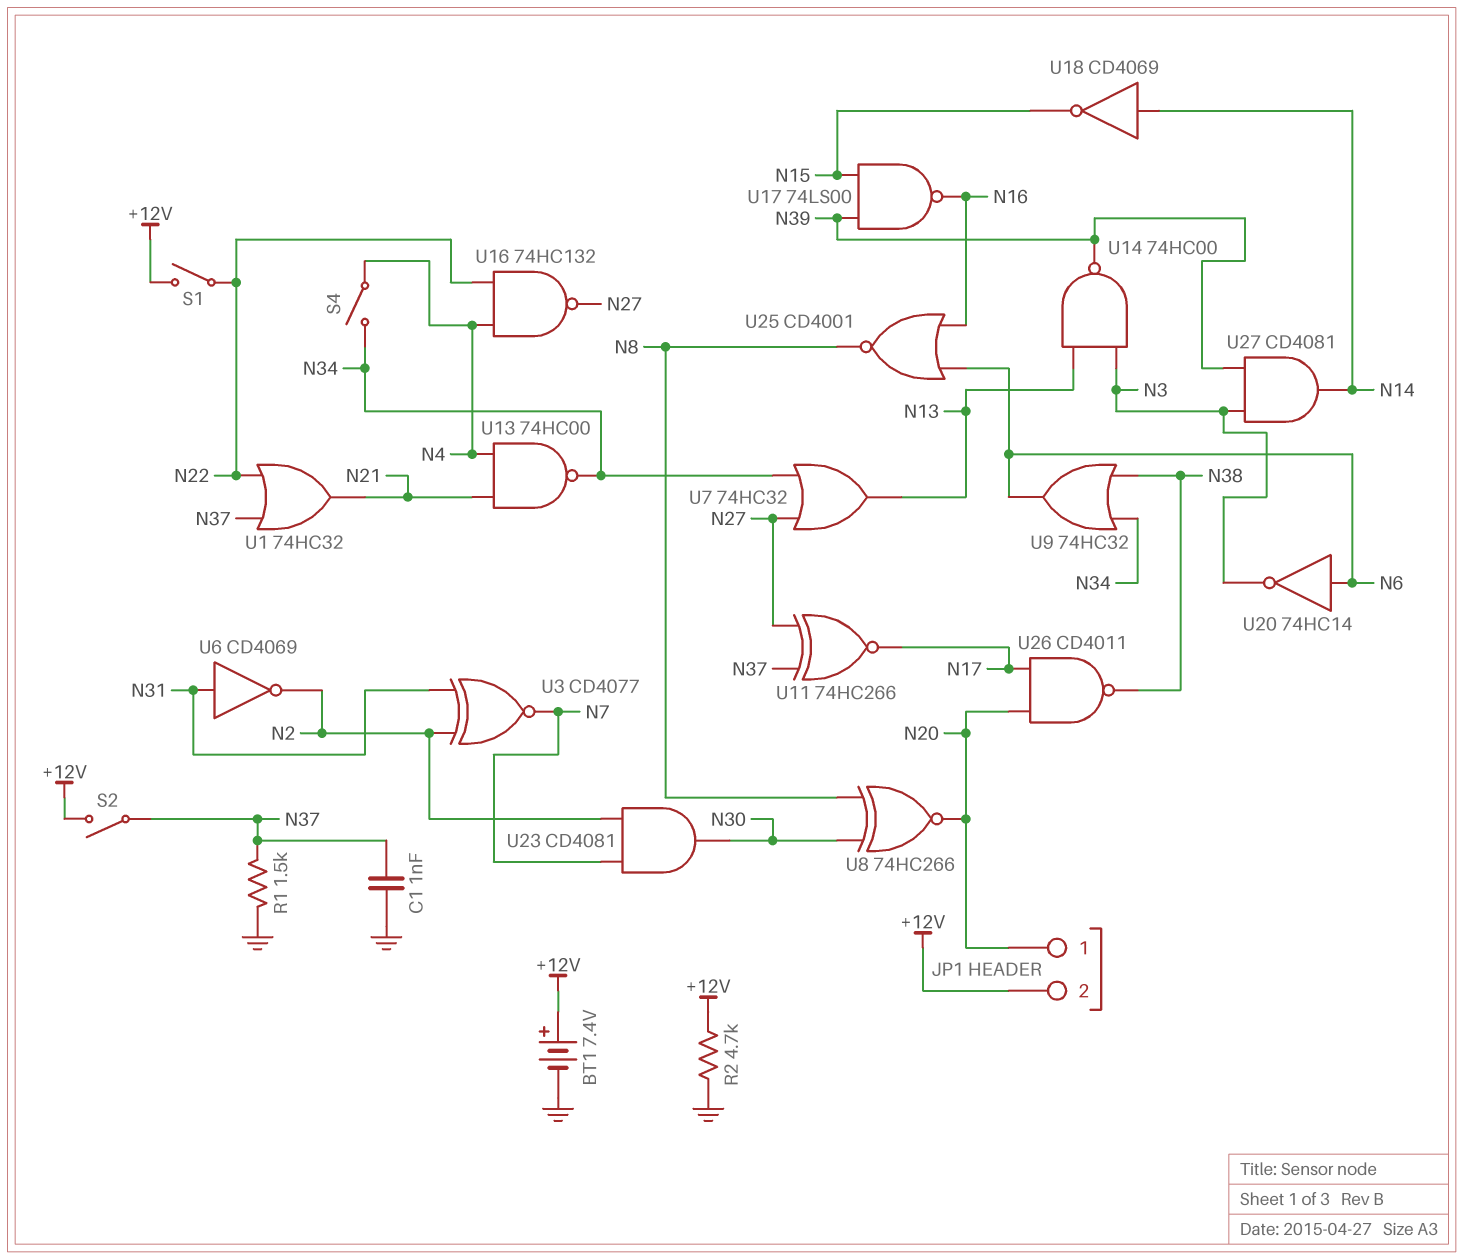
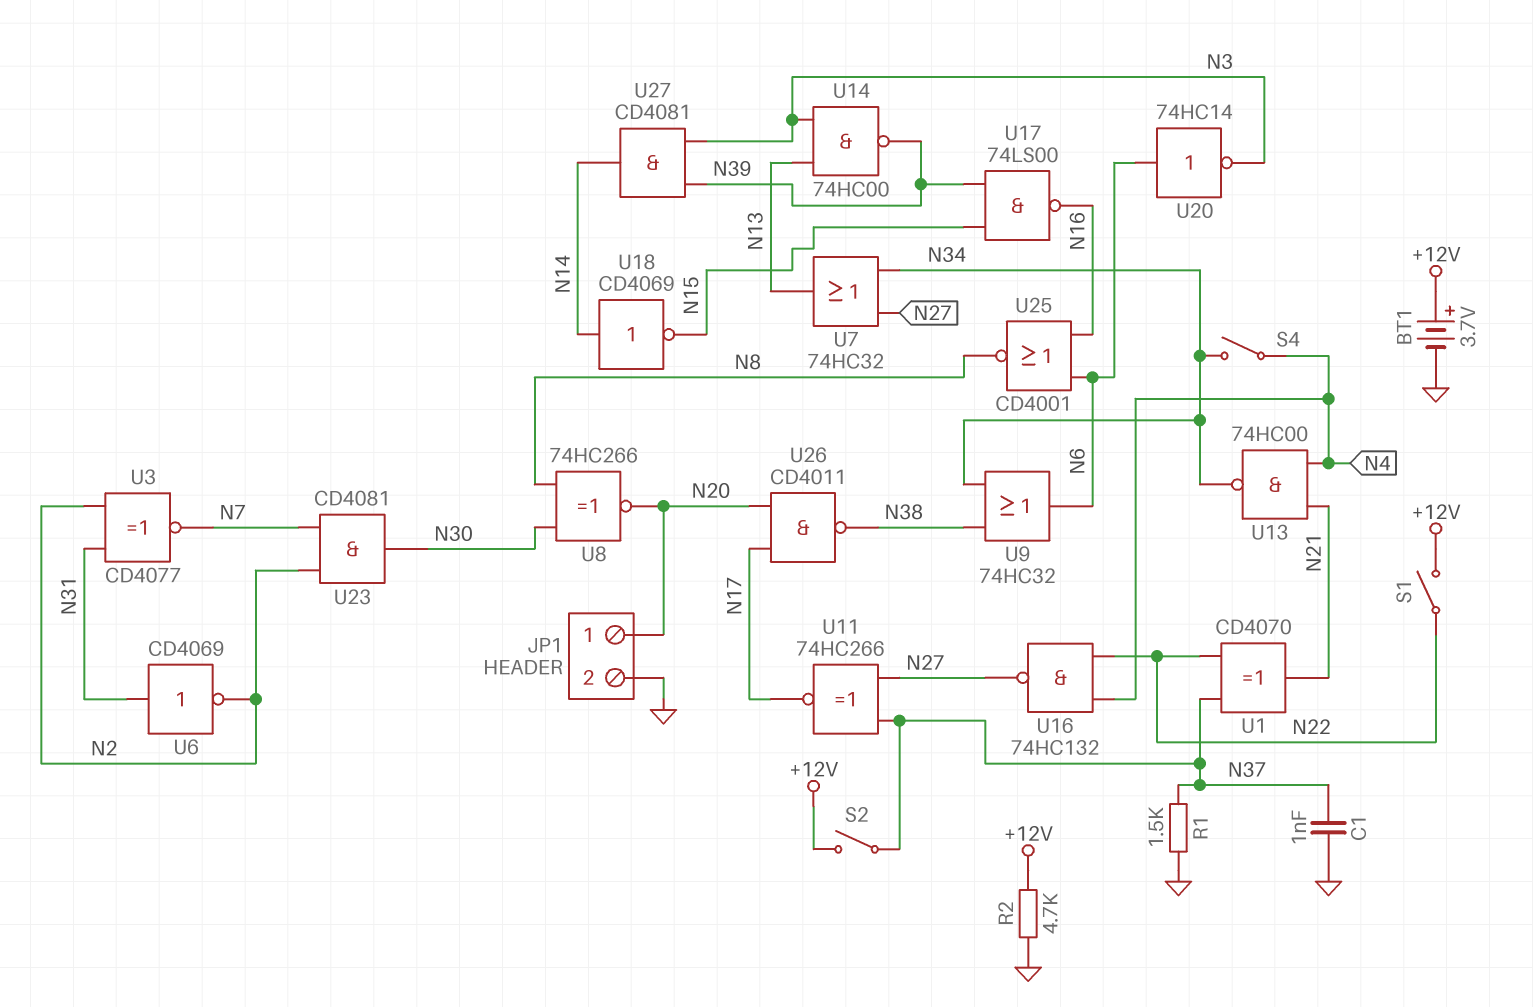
BT1: 7.4V (plus +12V, minus GND) -> 3.7V (plus +12V, minus GND)
JP1 pin 2: +12V -> GND
U1: OR 74HC32 (in N22, in N37, out N21) -> XOR CD4070 (in N22, in N37, out N21)

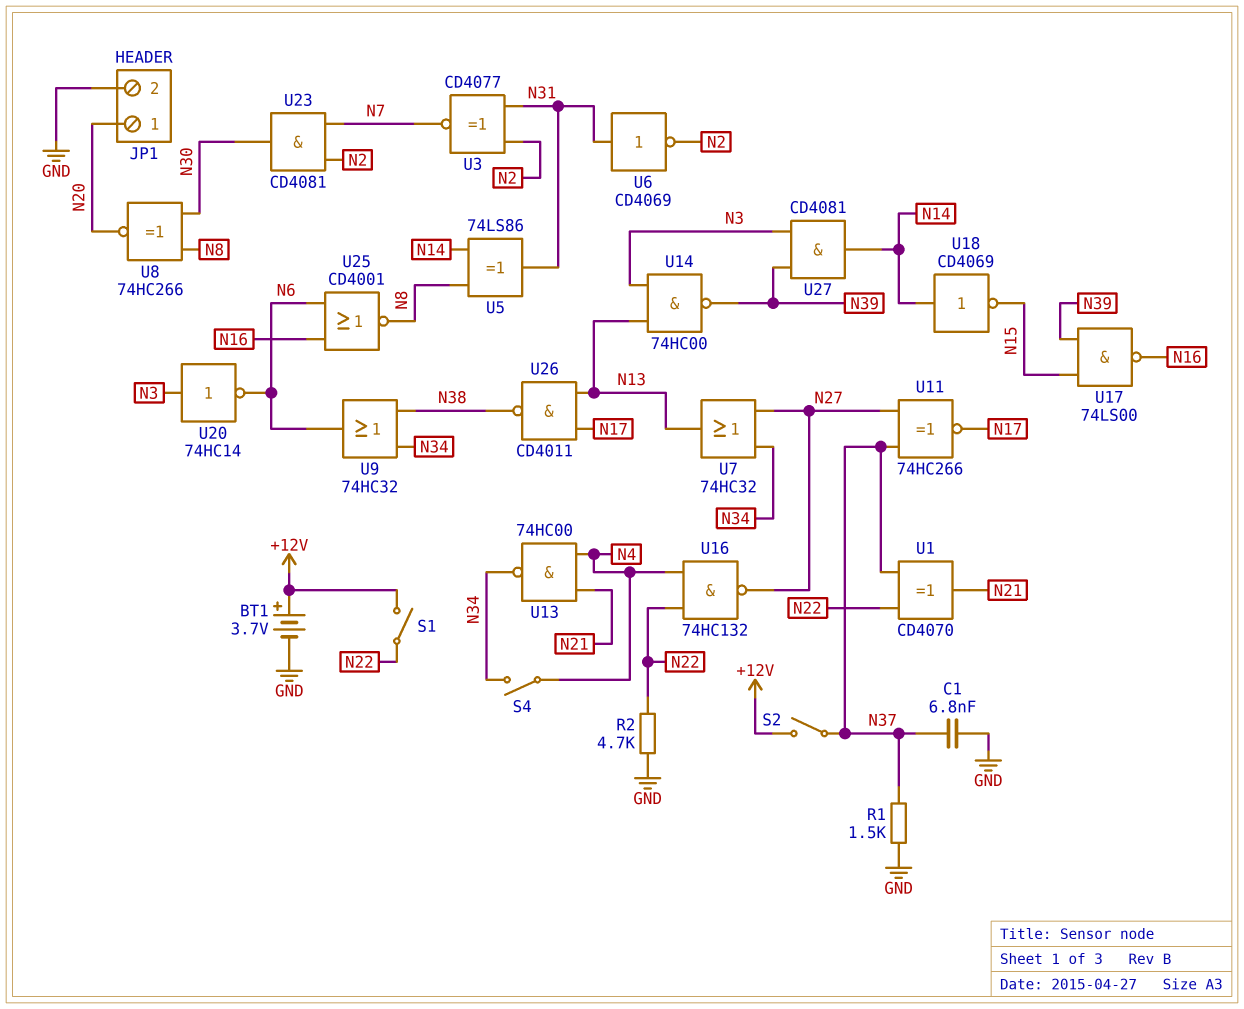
C1: 1nF (GND, N37) -> 6.8nF (GND, N37)
R2: 4.7k (+12V, GND) -> 4.7k (GND, N22)
U5: none -> XOR 74LS86 (in N8, in N14, out N31)
U20: NOT 74HC14 (in N6, out N3) -> NOT 74HC14 (in N3, out N6)
U26: NAND CD4011 (in N17, in N20, out N38) -> NAND CD4011 (in N13, in N17, out N38)

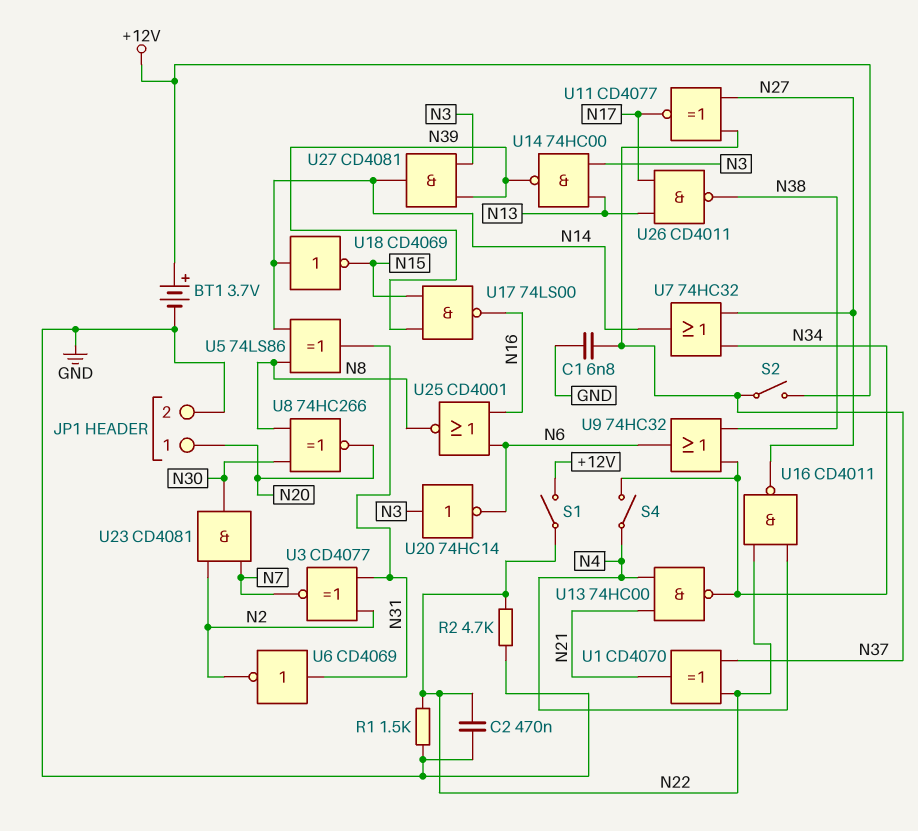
C2: none -> 470nF (GND, N22)
R1: 1.5k (GND, N37) -> 1.5k (GND, N22)
U7: OR 74HC32 (in N27, in N34, out N13) -> OR 74HC32 (in N27, in N34, out N14)
U11: XNOR 74HC266 (in N27, in N37, out N17) -> XNOR CD4077 (in N27, in N37, out N17)
U16: NAND 74HC132 (in N4, in N22, out N27) -> NAND CD4011 (in N4, in N22, out N27)

